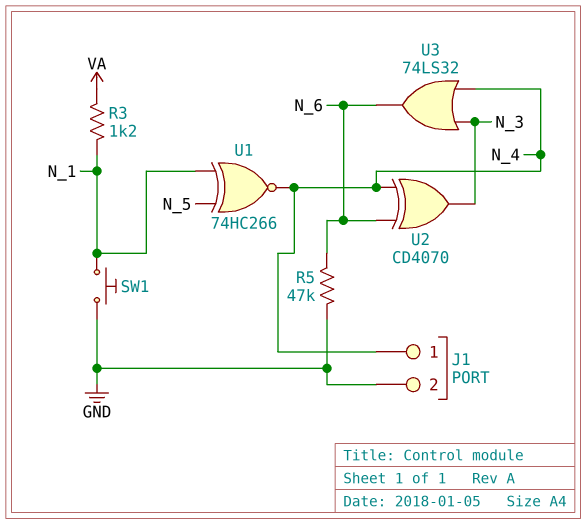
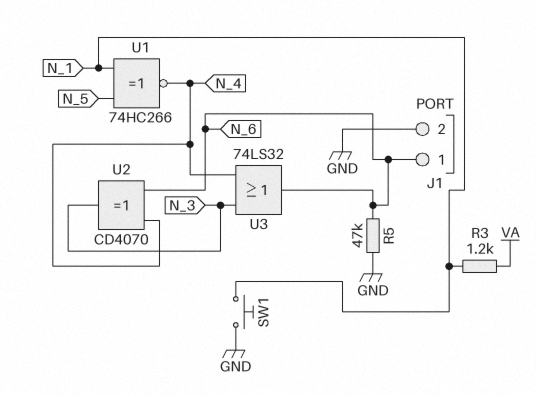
J1 pin 1: N_4 -> N_6

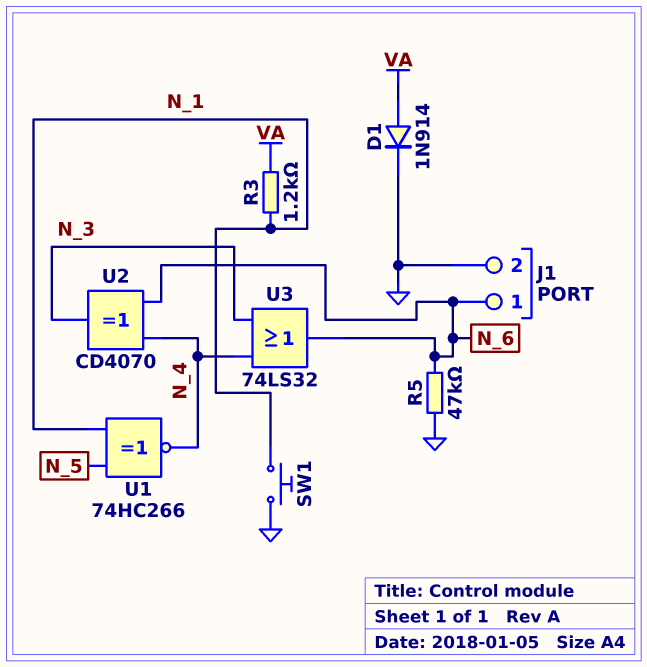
D1: none -> diode 1N914 (A VA, K GND)

